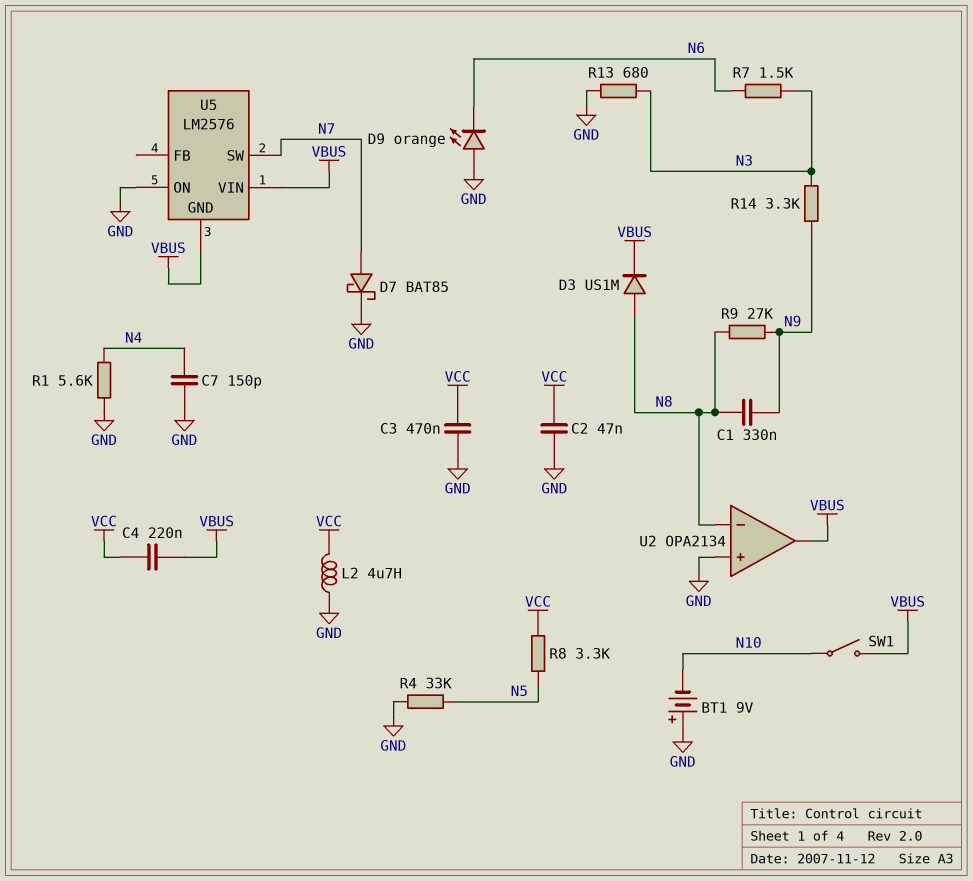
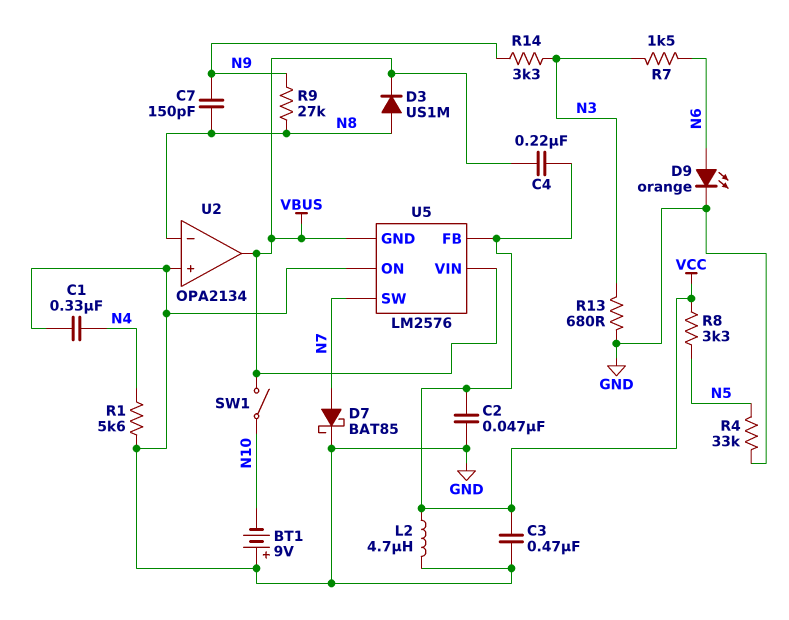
C1: 330nF (N8, N9) -> 330nF (GND, N4)
C7: 150pF (GND, N4) -> 150pF (N8, N9)
D9: LED orange (A GND, K N6) -> LED orange (A N6, K GND)
U5 pin FB: none -> VCC

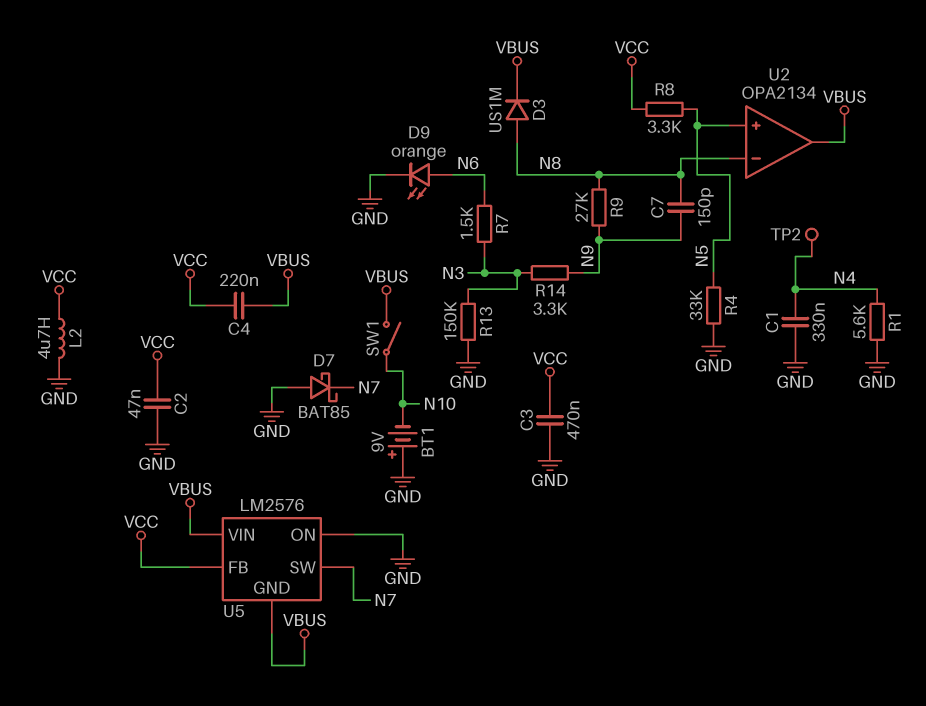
D7: schottky BAT85 (A N7, K GND) -> schottky BAT85 (A GND, K N7)
R13: 680 (GND, N3) -> 150k (GND, N3)
TP2: none -> test point (N4)
U2 pin in+: GND -> N5

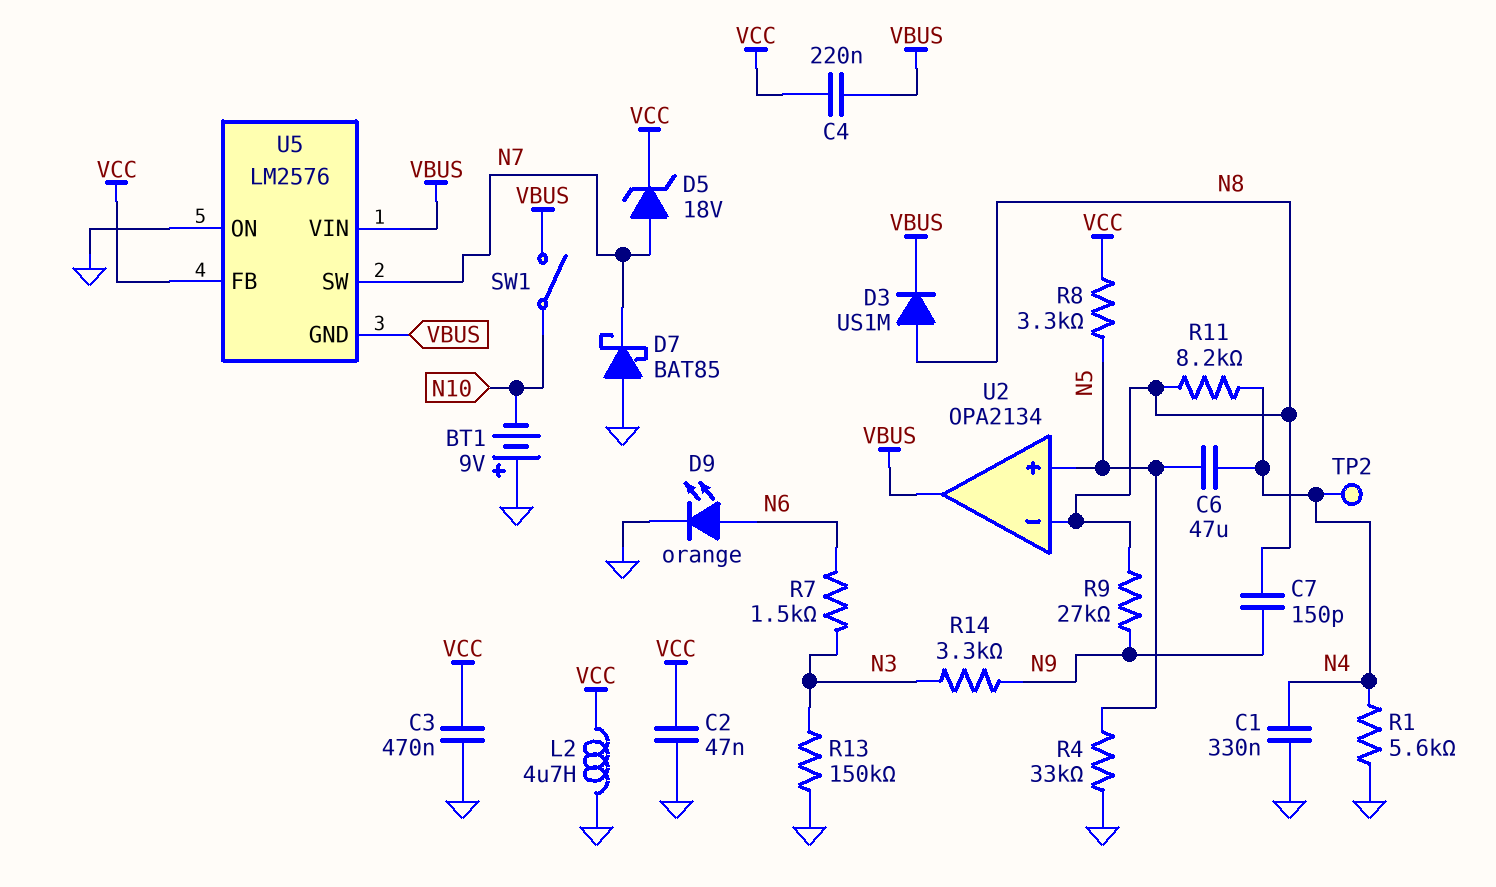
C6: none -> 47uF (N4, N5)
D5: none -> zener 18V (A N7, K VCC)
R11: none -> 8.2k (N4, N8)

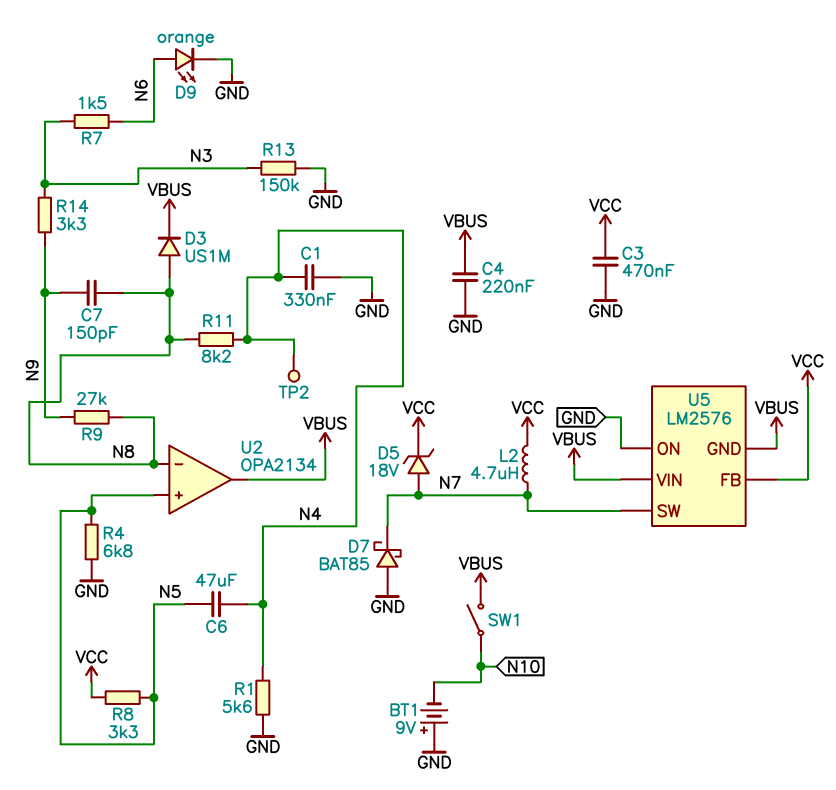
C2: 47nF (GND, VCC) -> none
C4: 220nF (VBUS, VCC) -> 220nF (GND, VBUS)
L2: 4.7uH (GND, VCC) -> 4.7uH (N7, VCC)
R4: 33k (GND, N5) -> 6.8k (GND, N5)

